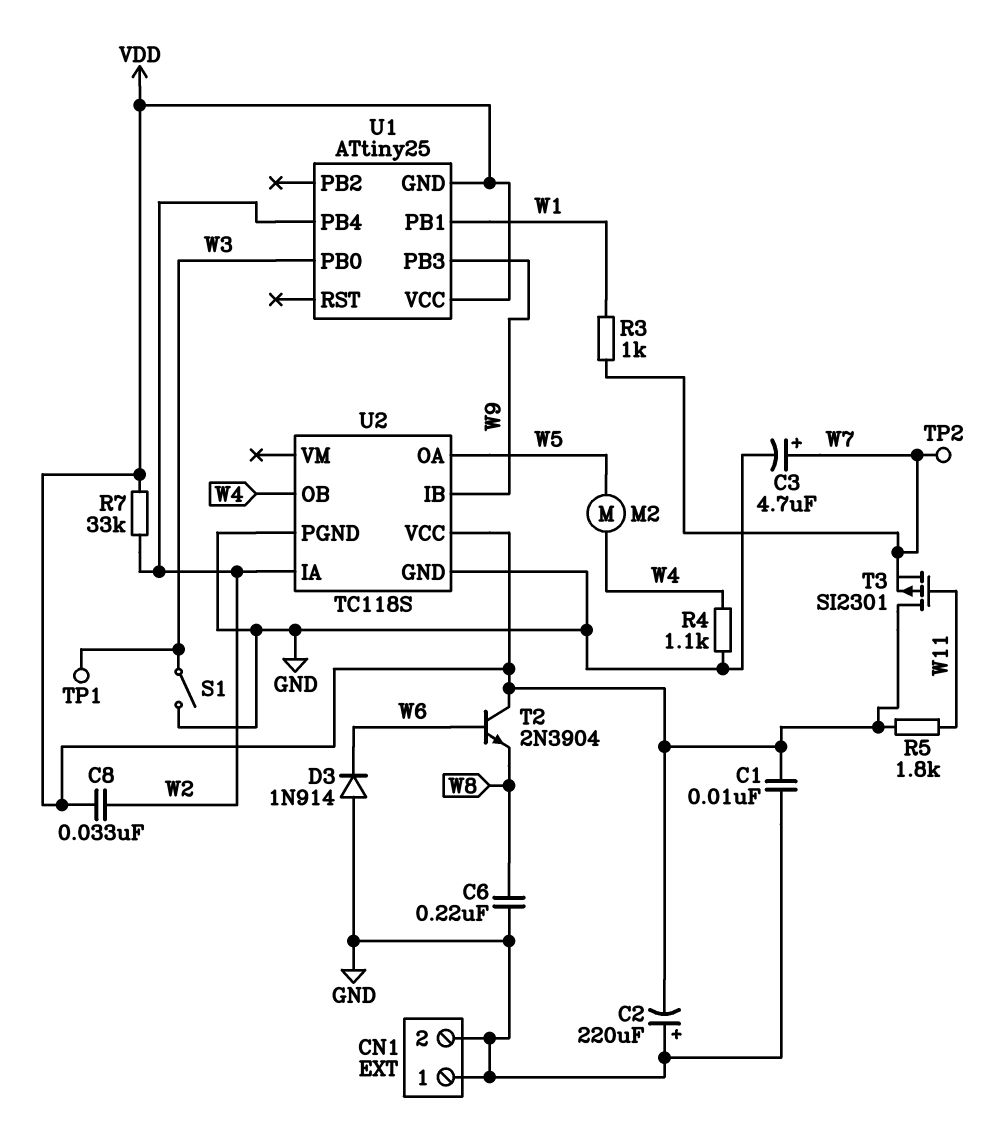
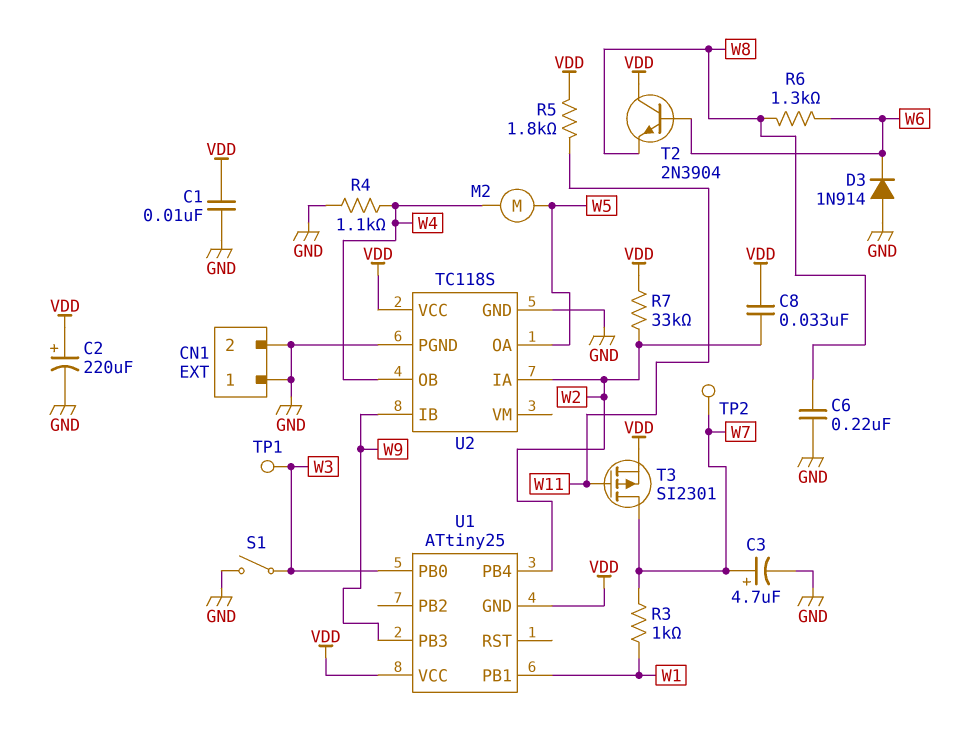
C2: 220uF (plus GND, minus VDD) -> 220uF (plus VDD, minus GND)
R6: none -> 1.3k (W6, W8)
T3: PMOS SI2301 (G W11, D VDD, S W7) -> PMOS SI2301 (G W11, D W7, S VDD)

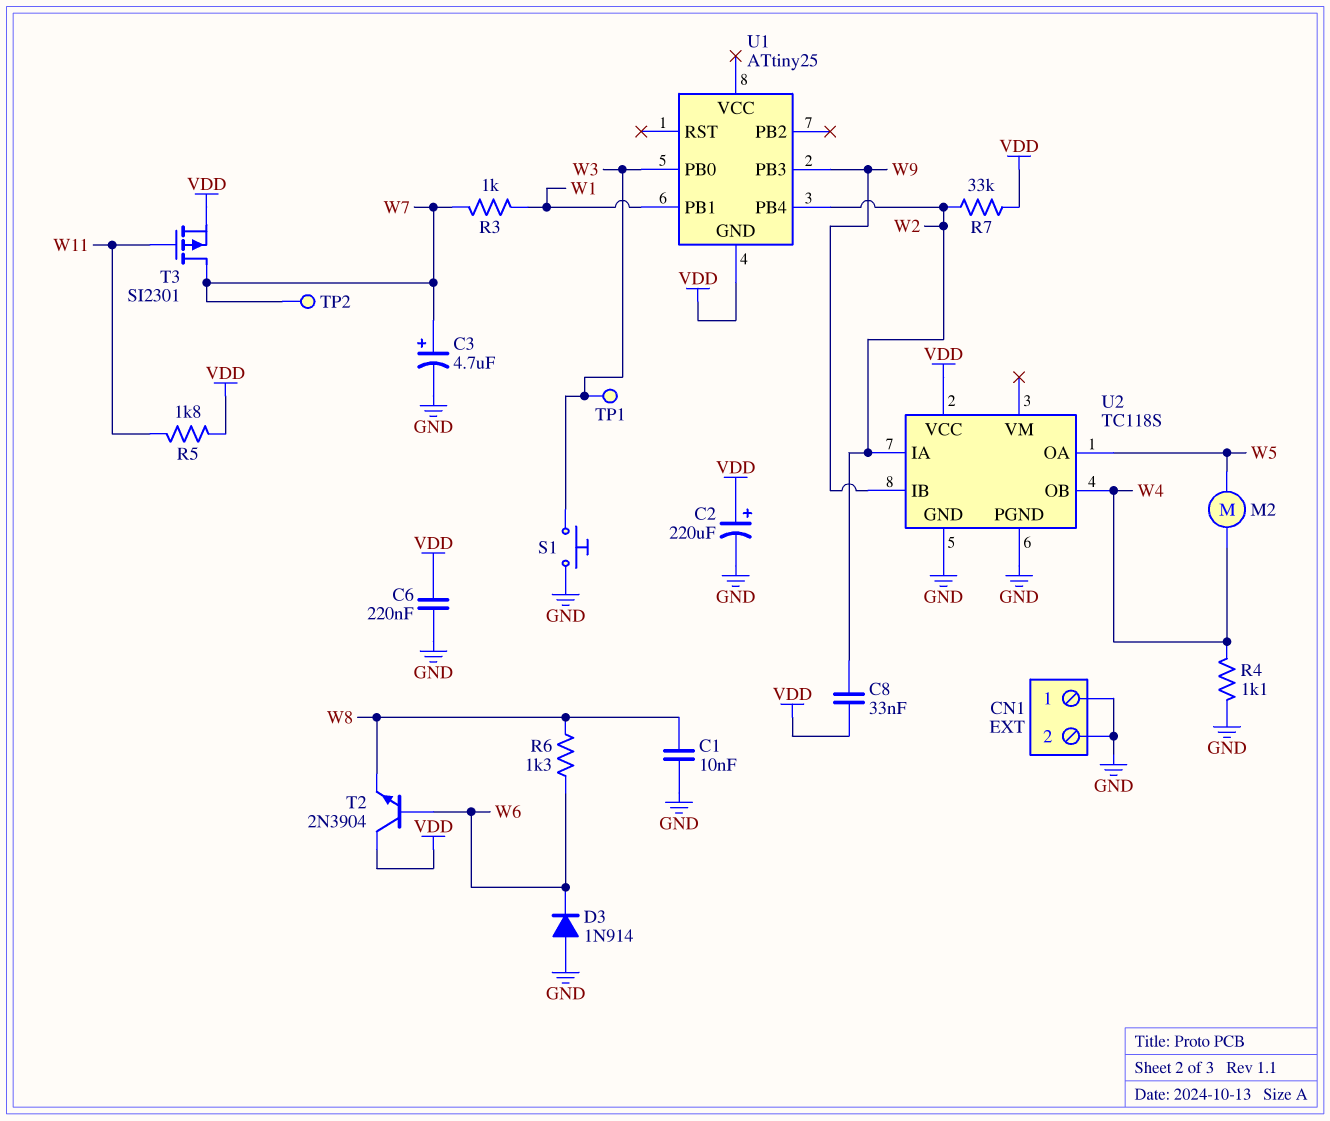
C1: 10nF (GND, VDD) -> 10nF (GND, W8)
C6: 220nF (GND, W8) -> 220nF (GND, VDD)
S1: switch (GND, W3) -> button (GND, W3)
U1 pin VCC: VDD -> none

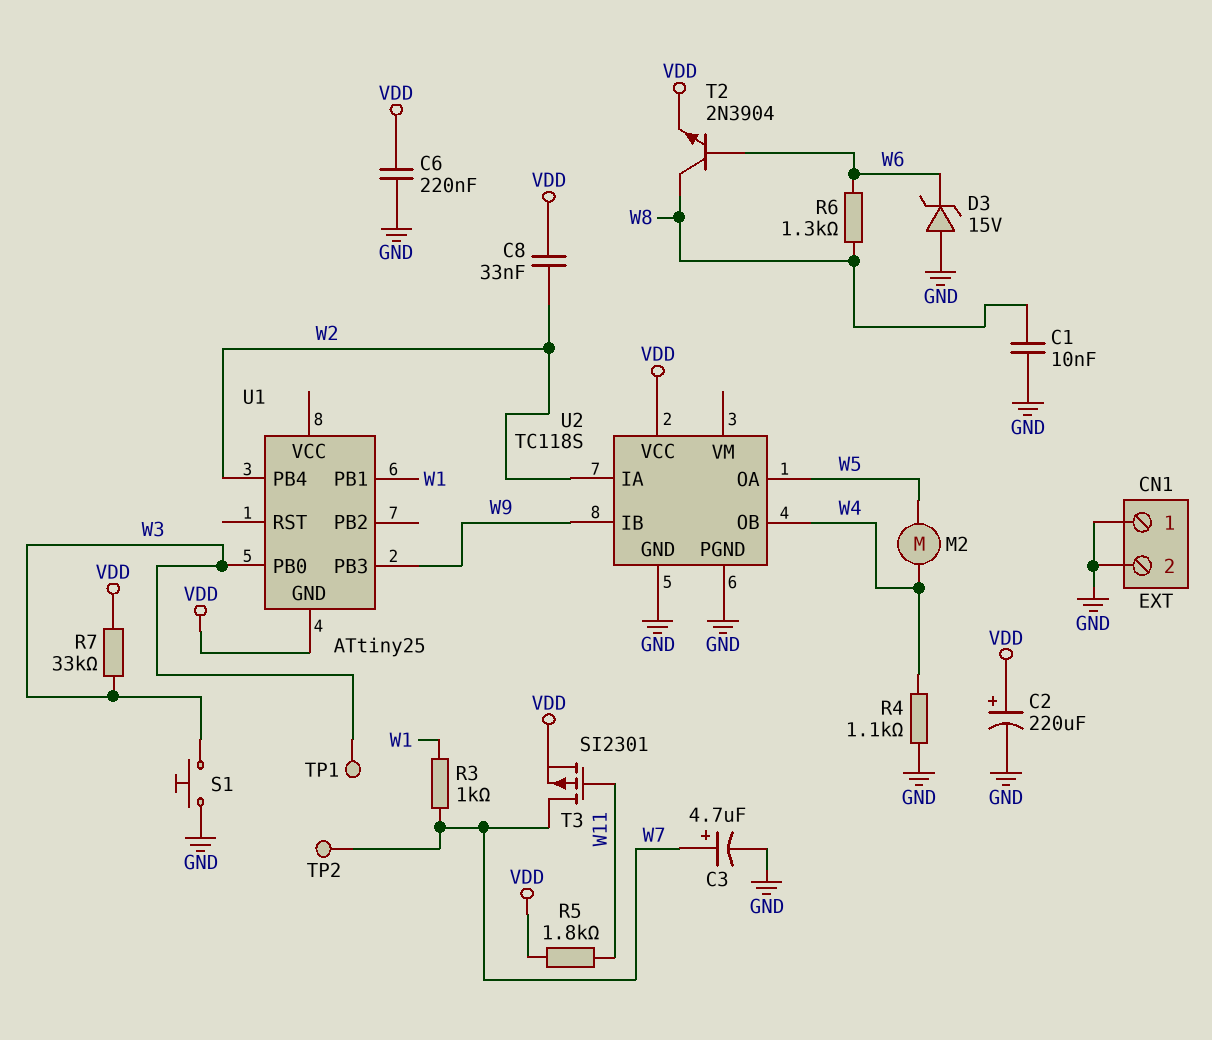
D3: diode 1N914 (A GND, K W6) -> zener 15V (A GND, K W6)
R7: 33k (VDD, W2) -> 33k (VDD, W3)
T2: NPN 2N3904 (B W6, C VDD, E W8) -> NPN 2N3904 (B W6, C W8, E VDD)

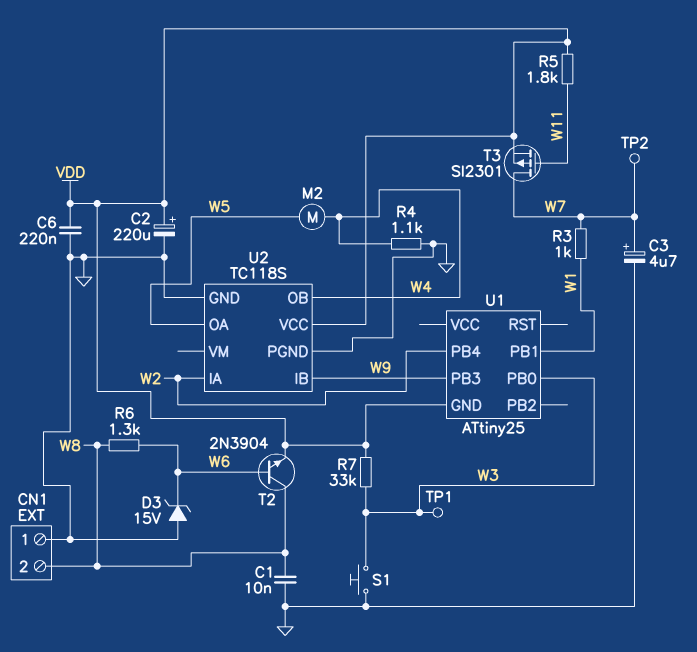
C8: 33nF (VDD, W2) -> none
CN1 pin 2: GND -> W8

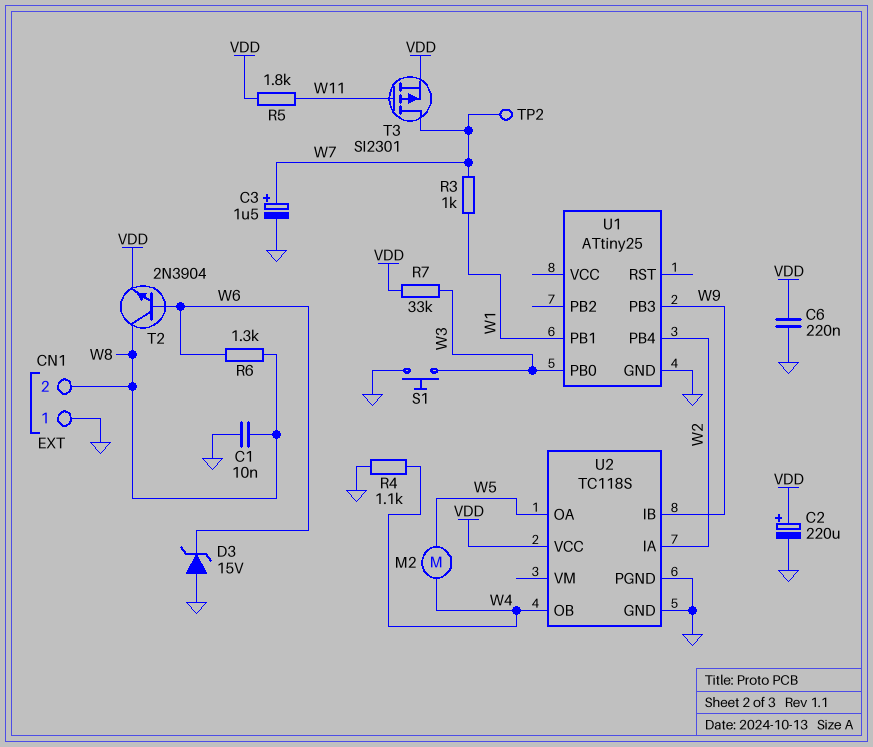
C3: 4.7uF (plus W7, minus GND) -> 1.5uF (plus W7, minus GND)
TP1: test point (W3) -> none
U1 pin GND: VDD -> GND

